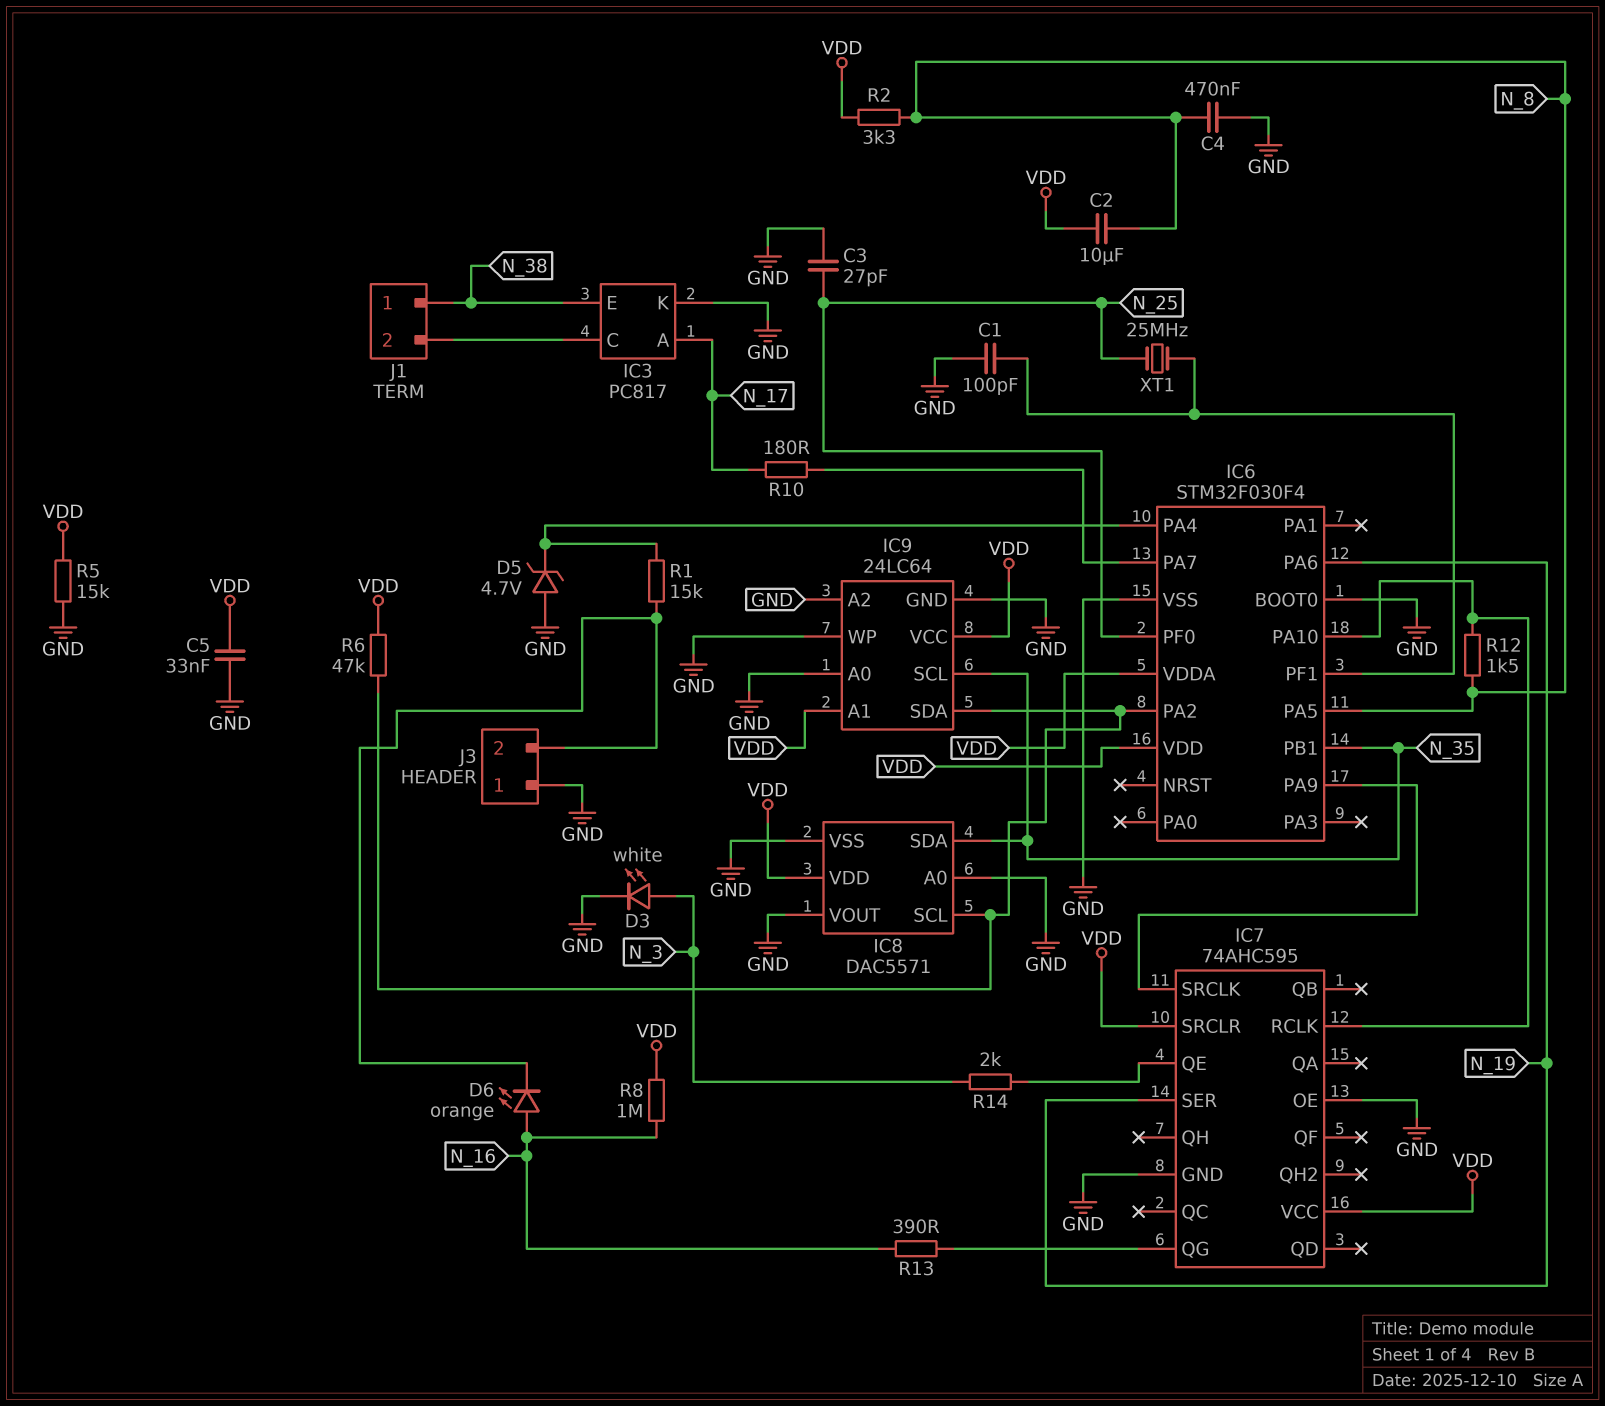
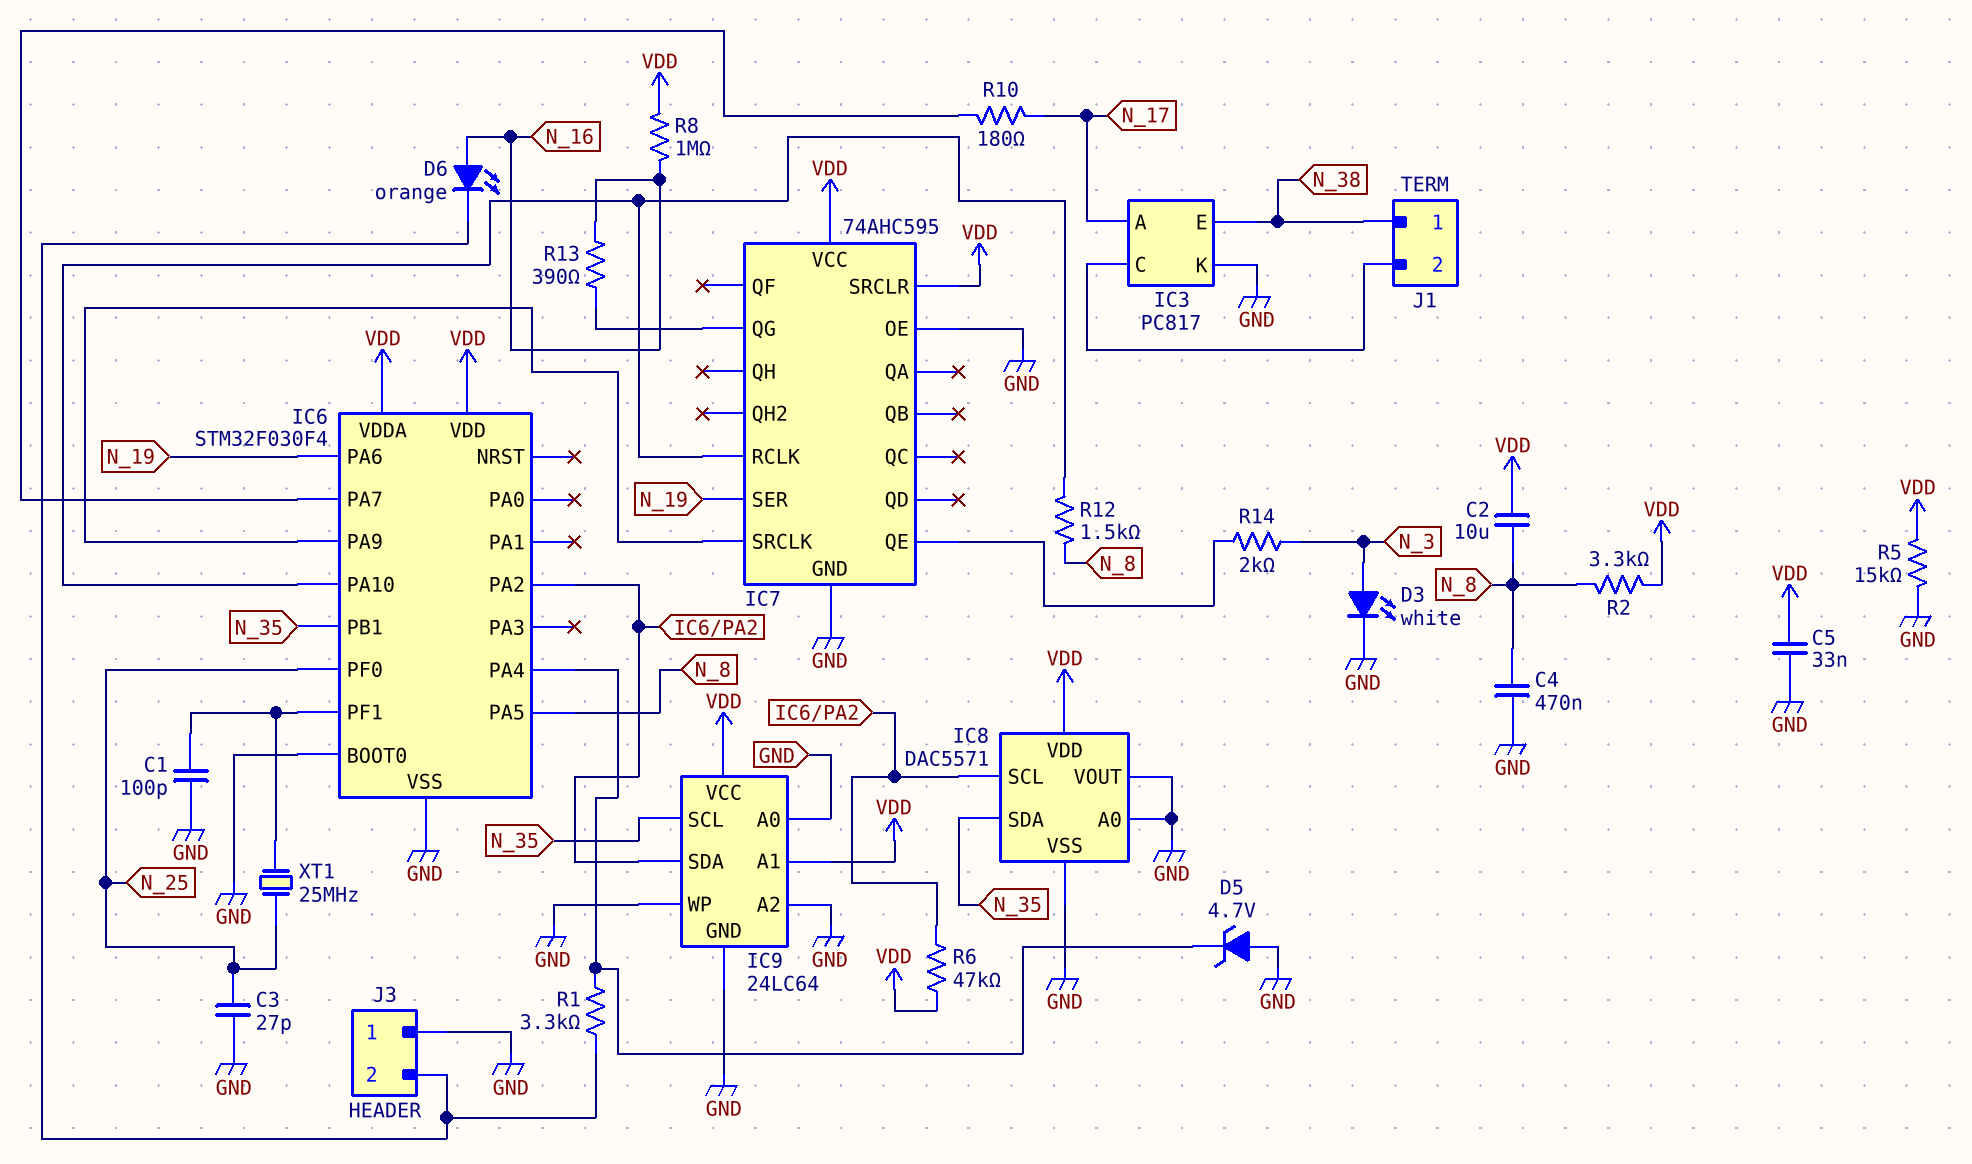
R1: 15k (IC6/PA4, J3/2) -> 3.3k (IC6/PA4, J3/2)

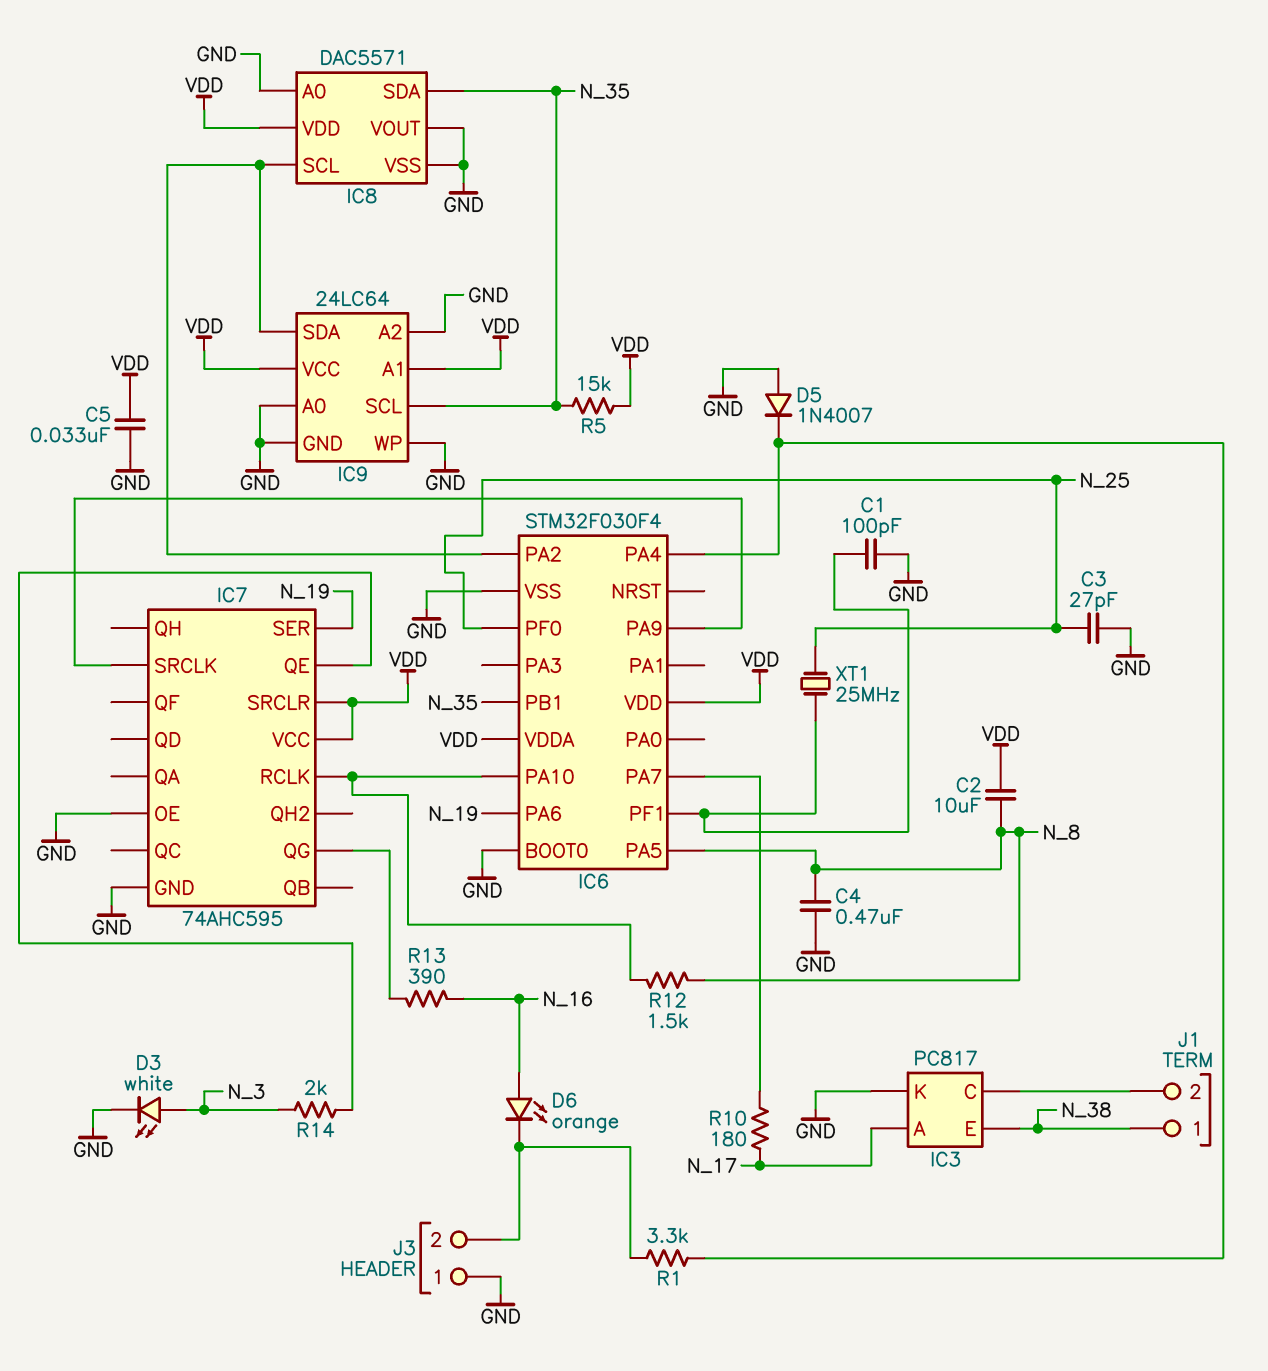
D5: zener 4.7V (A GND, K IC6/PA4) -> diode 1N4007 (A GND, K IC6/PA4)
R2: 3.3k (N_8, VDD) -> none
R5: 15k (GND, VDD) -> 15k (N_35, VDD)
R6: 47k (IC6/PA2, VDD) -> none
R8: 1M (N_16, VDD) -> none

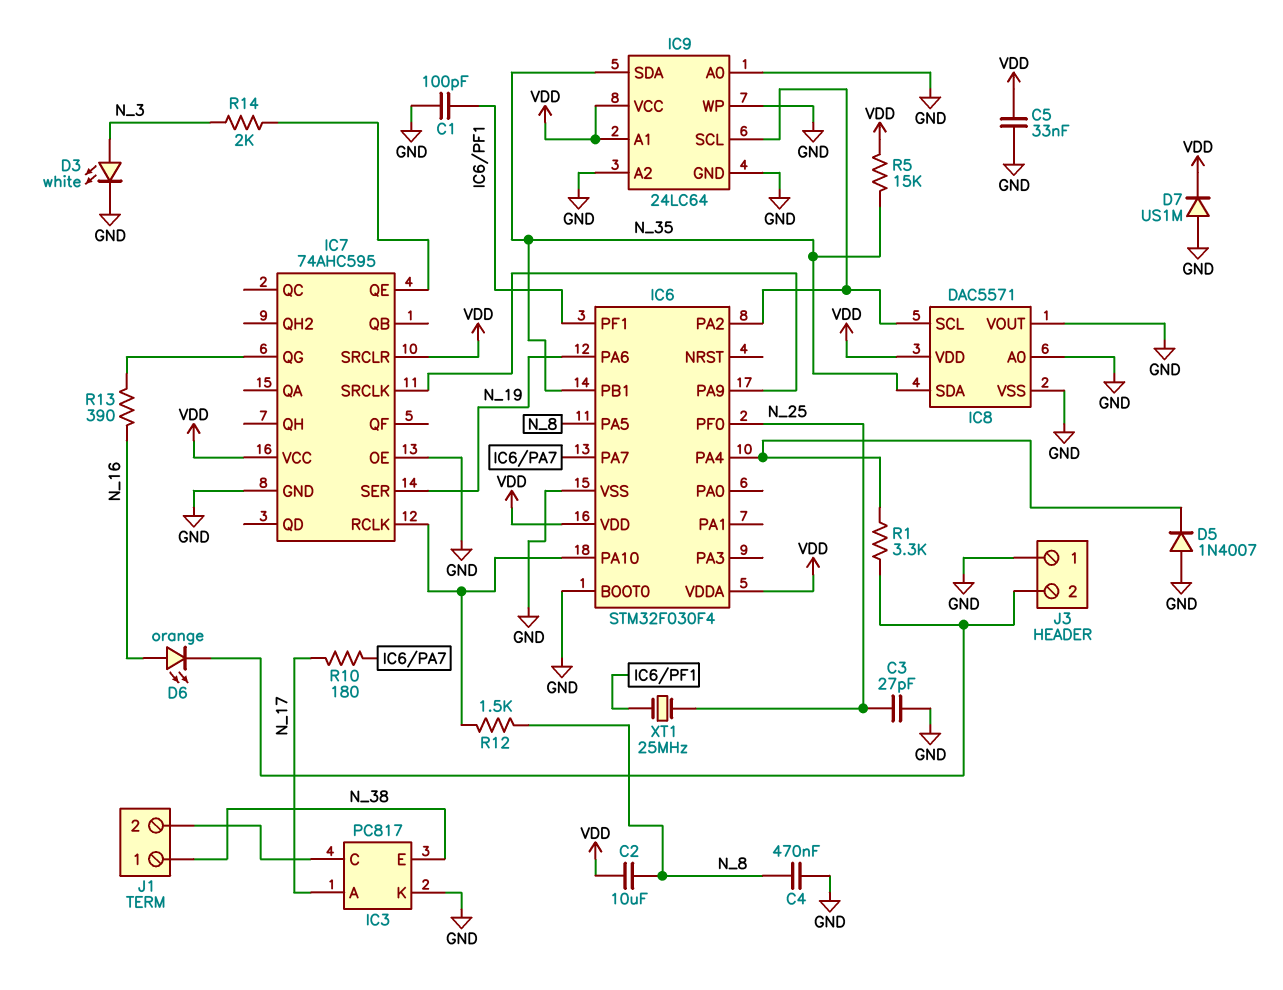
D7: none -> diode US1M (A GND, K VDD)
IC9 pin SCL: N_35 -> IC6/PA2
IC9 pin SDA: IC6/PA2 -> N_35

